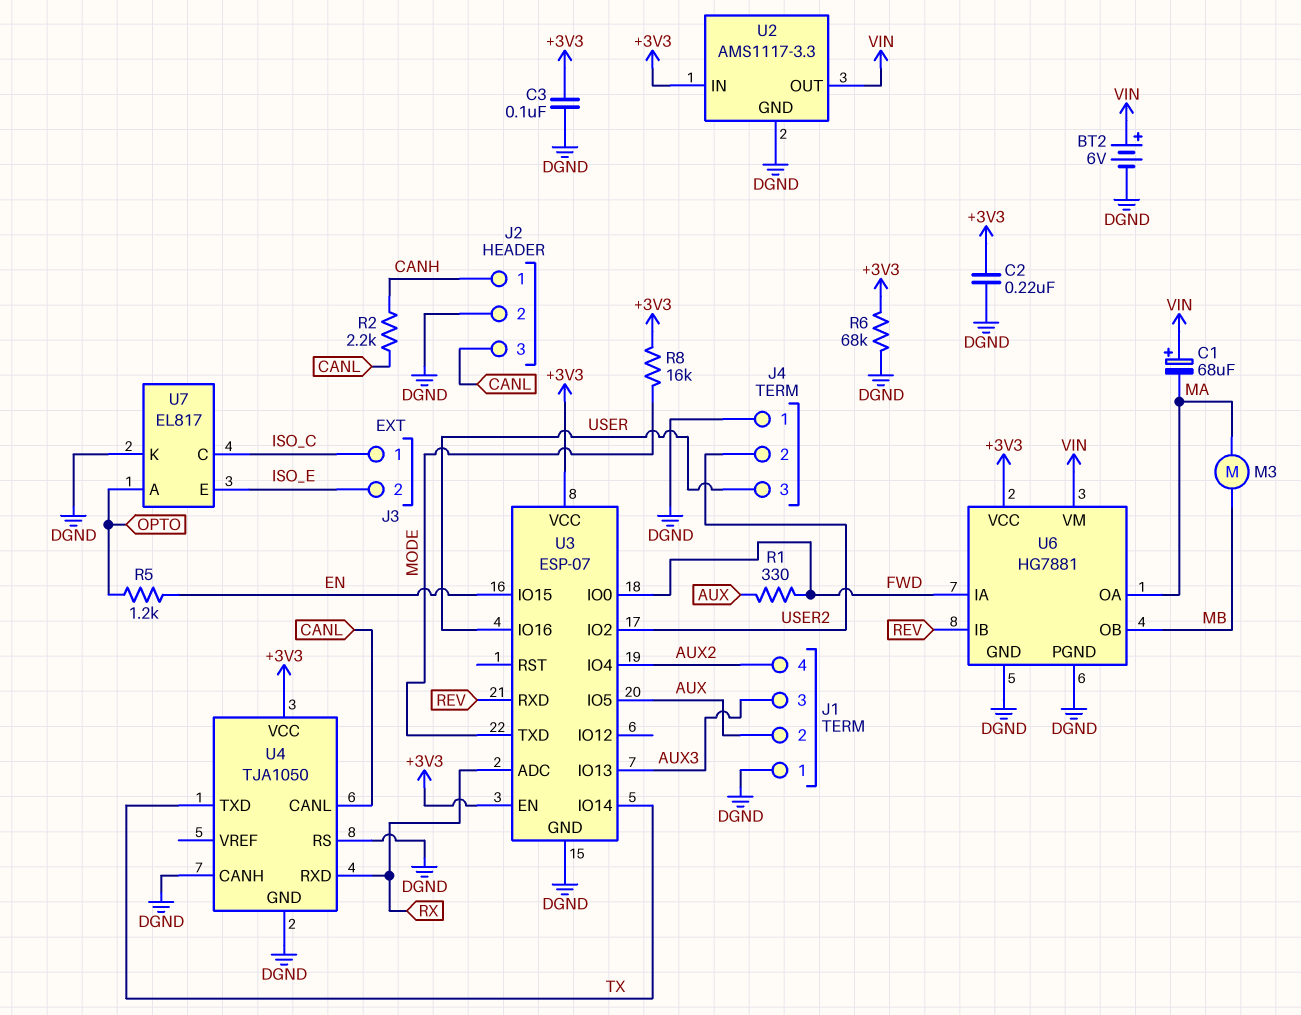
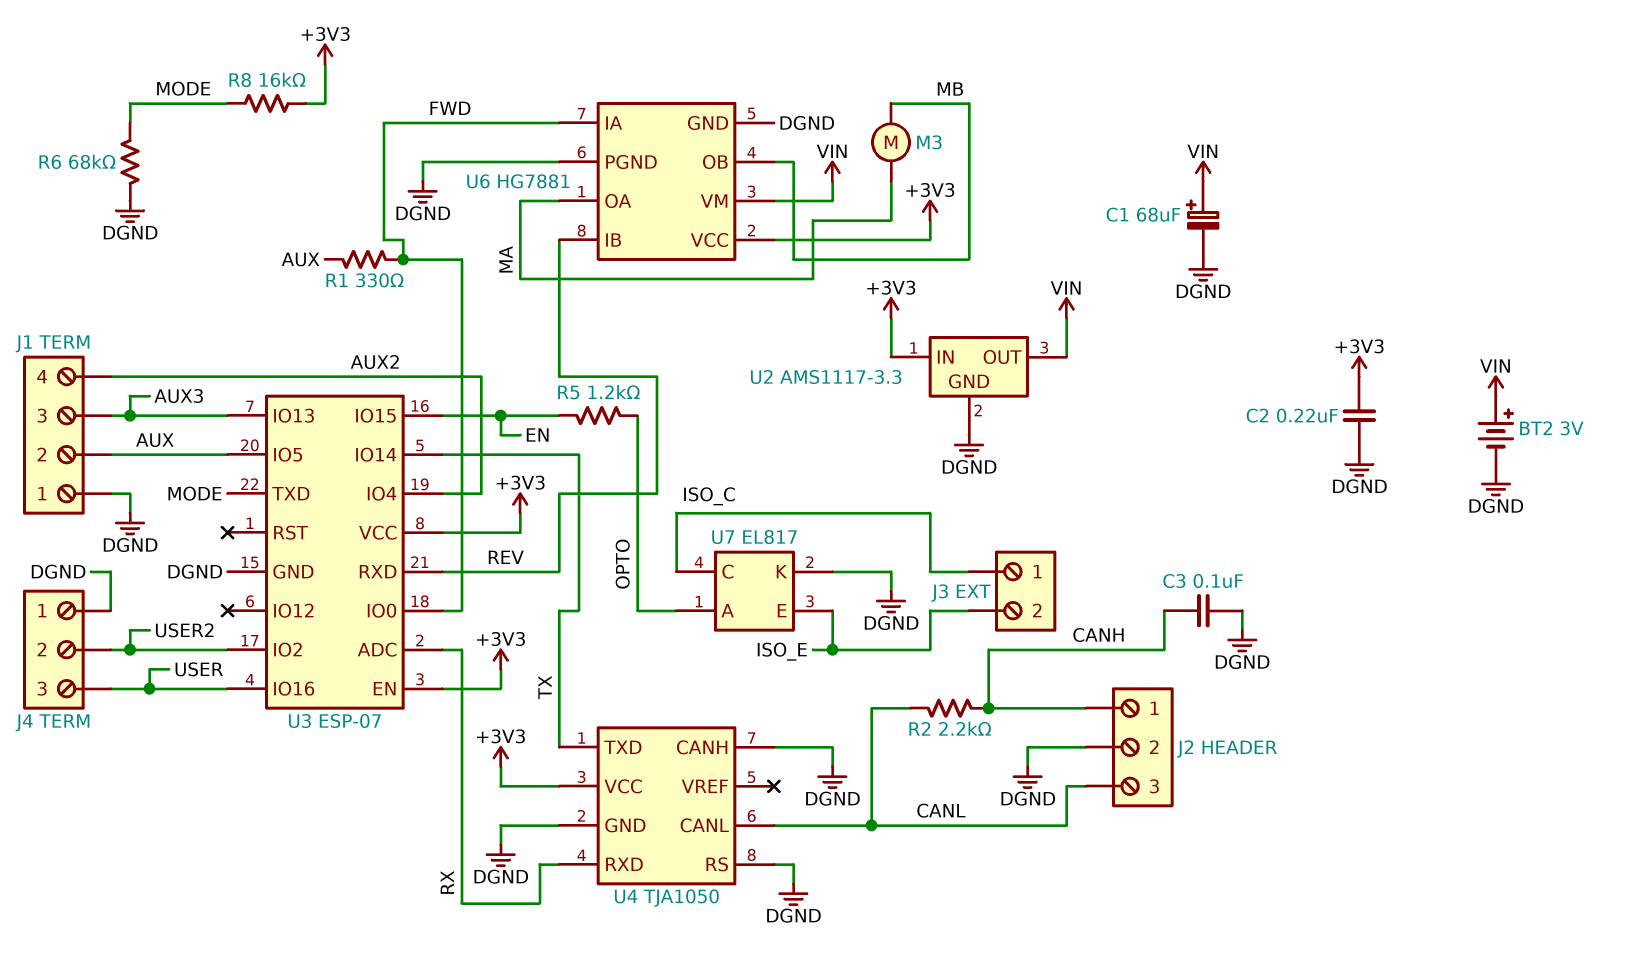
BT2: 6V (plus VIN, minus DGND) -> 3V (plus VIN, minus DGND)
C1: 68uF (plus VIN, minus MA) -> 68uF (plus VIN, minus DGND)
C3: 100nF (+3V3, DGND) -> 100nF (CANH, DGND)
R6: 68k (+3V3, DGND) -> 68k (DGND, MODE)

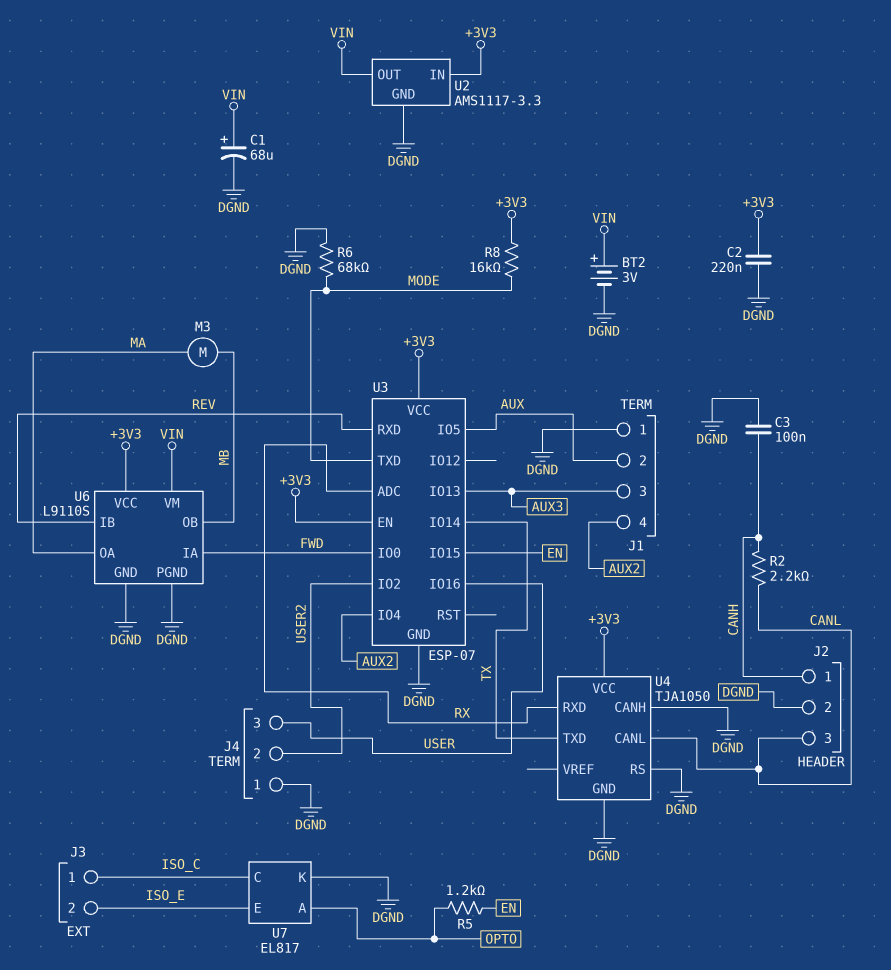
R1: 330 (AUX, FWD) -> none
U6: HG7881 -> L9110S

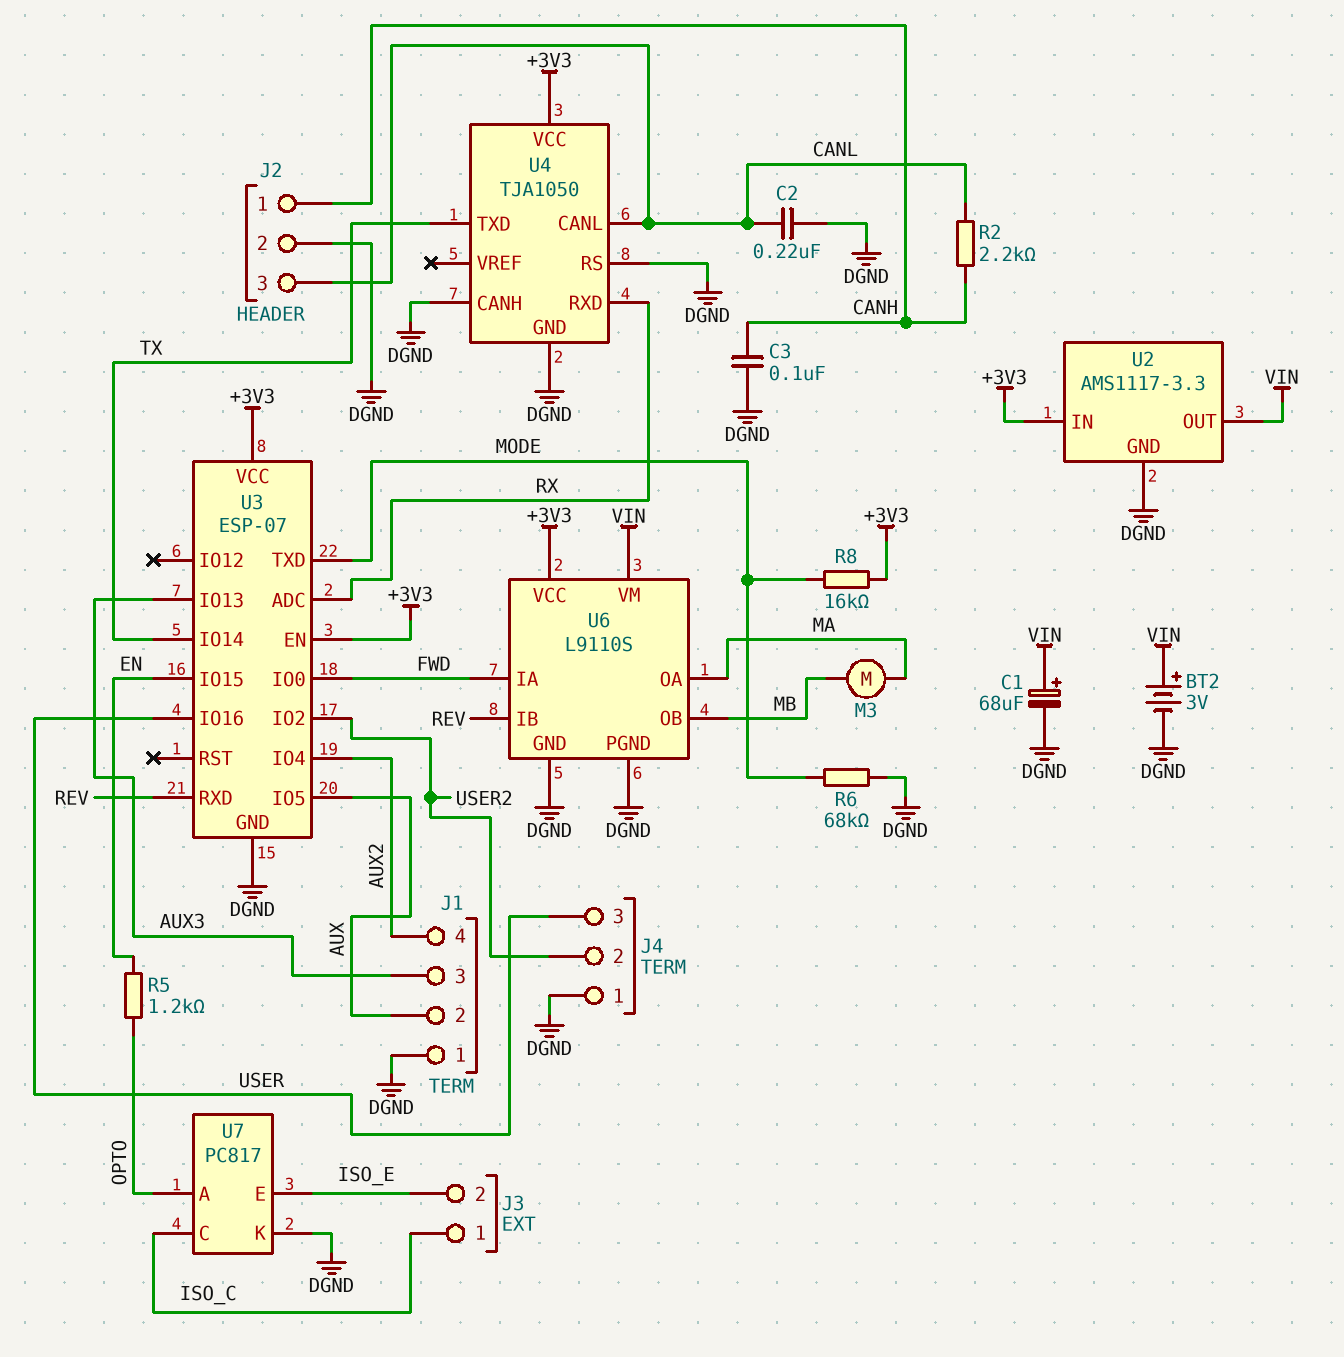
C2: 220nF (+3V3, DGND) -> 220nF (CANL, DGND)
U7: EL817 -> PC817

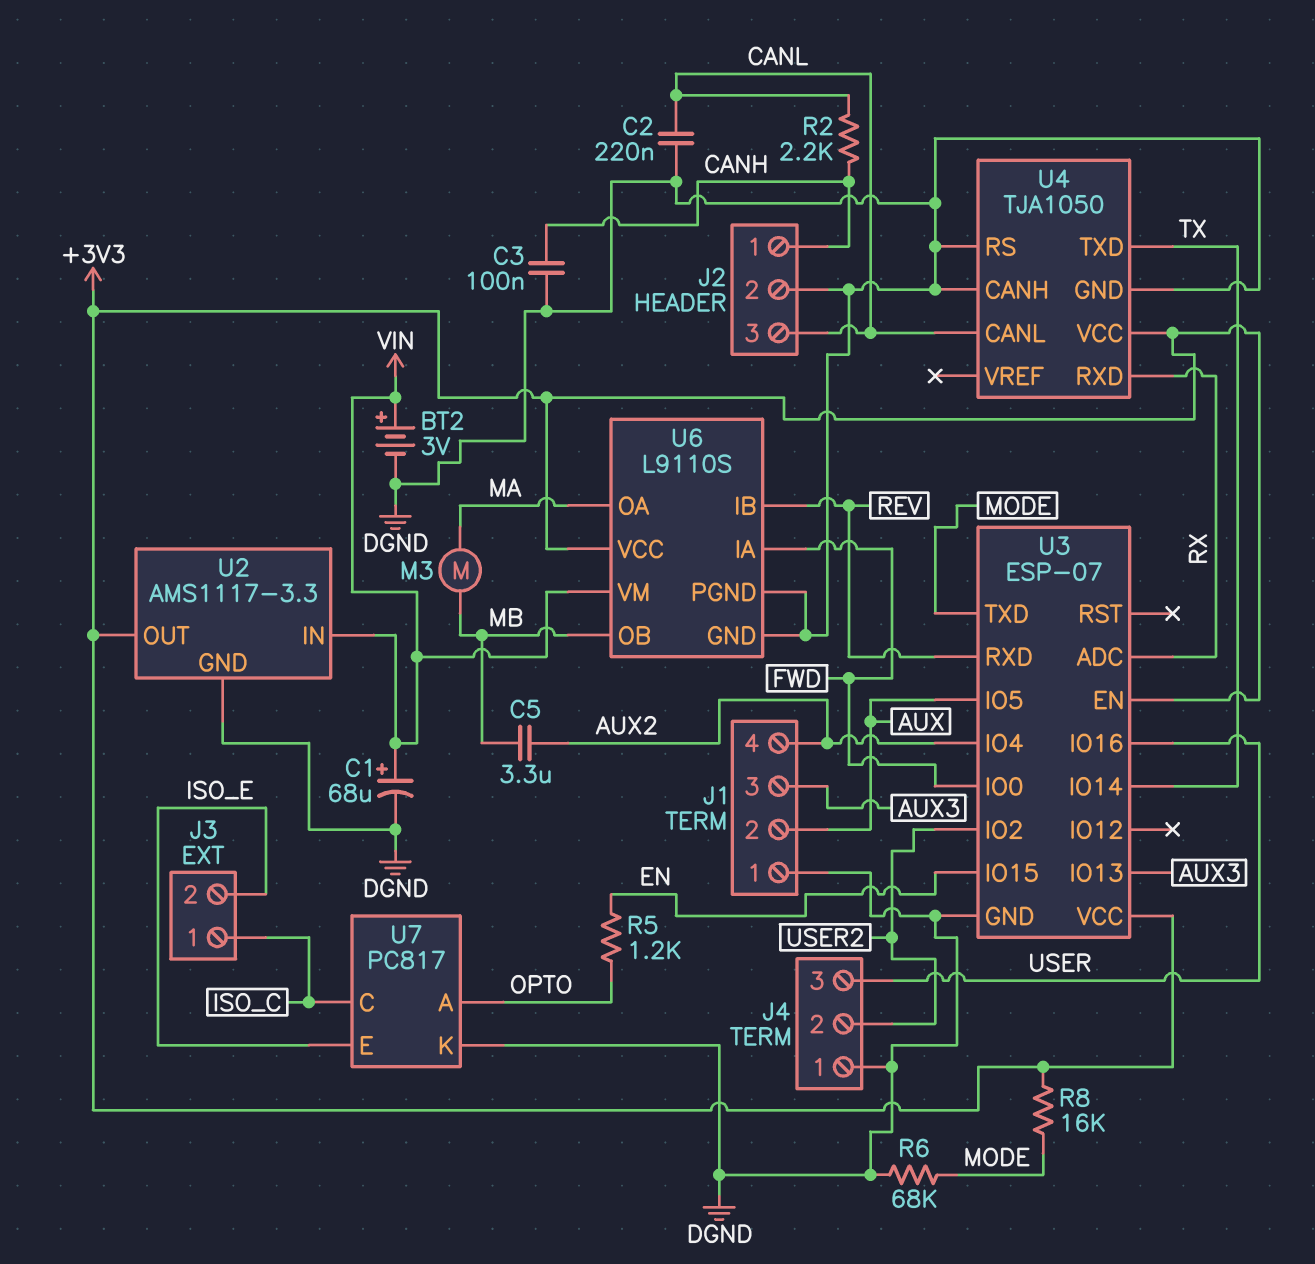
C5: none -> 3.3uF (AUX2, MB)
U2 pin IN: +3V3 -> VIN
U2 pin OUT: VIN -> +3V3

